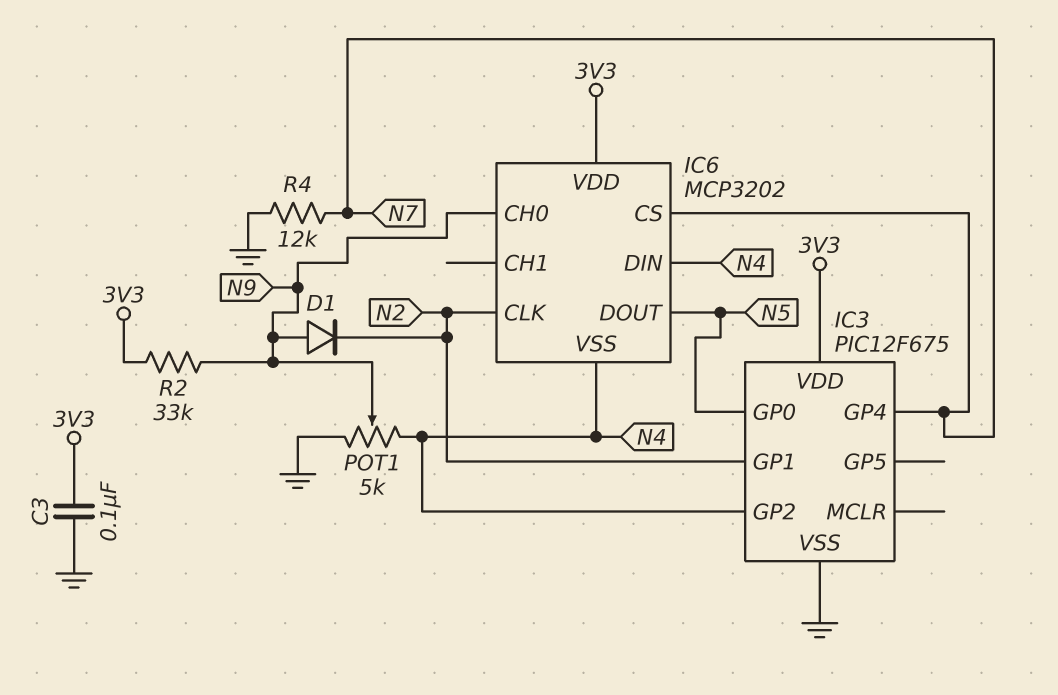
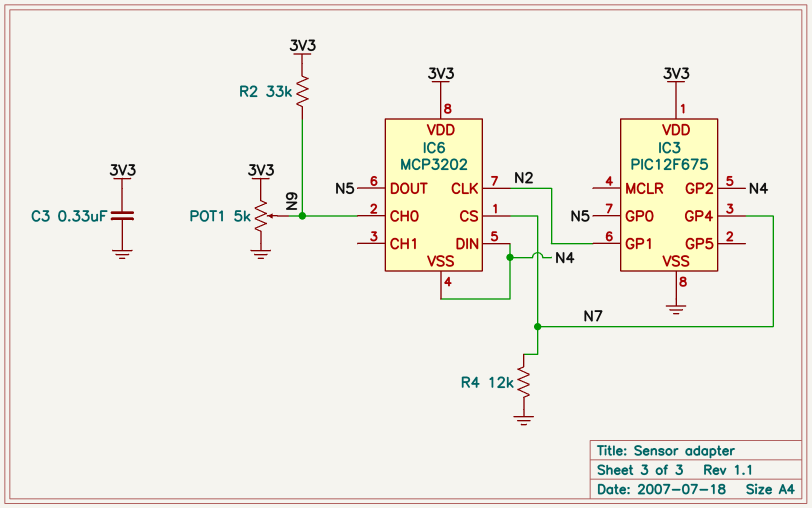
C3: 100nF (3V3, GND) -> 330nF (3V3, GND)
D1: diode (A N9, K N2) -> none
POT1: 5k (GND, N4, wiper N9) -> 5k (3V3, GND, wiper N9)

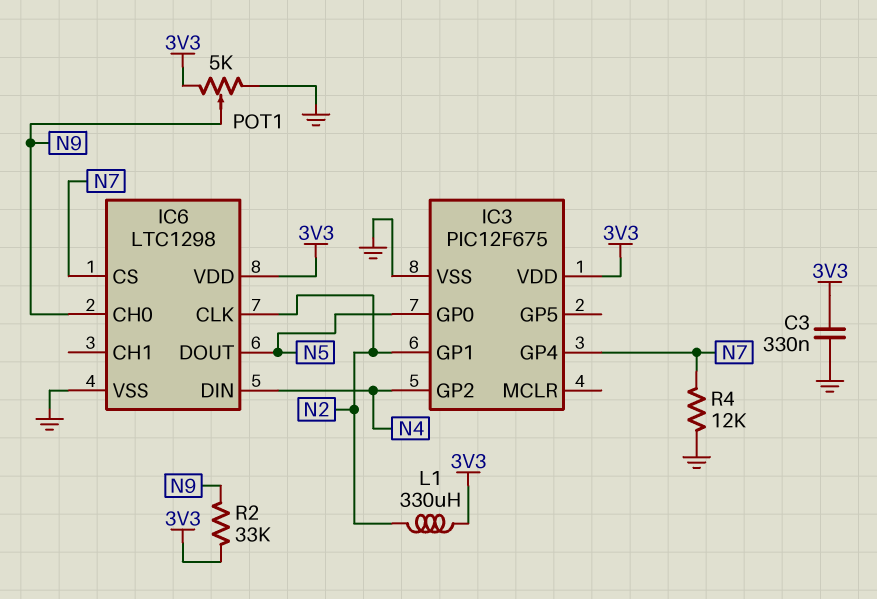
IC6: MCP3202 -> LTC1298
IC6 pin VSS: N4 -> GND
L1: none -> 330uH (3V3, N2)

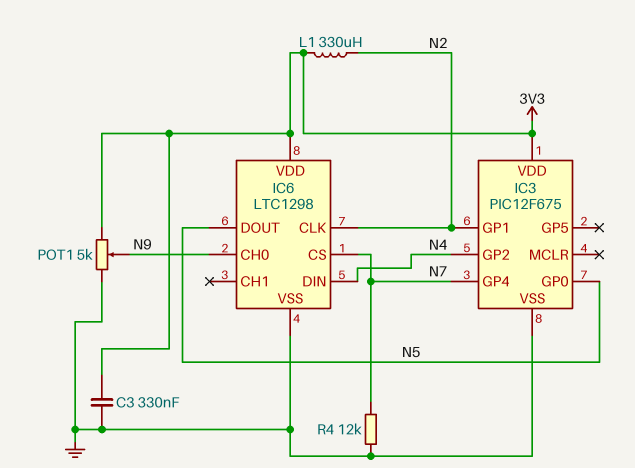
R2: 33k (3V3, N9) -> none

